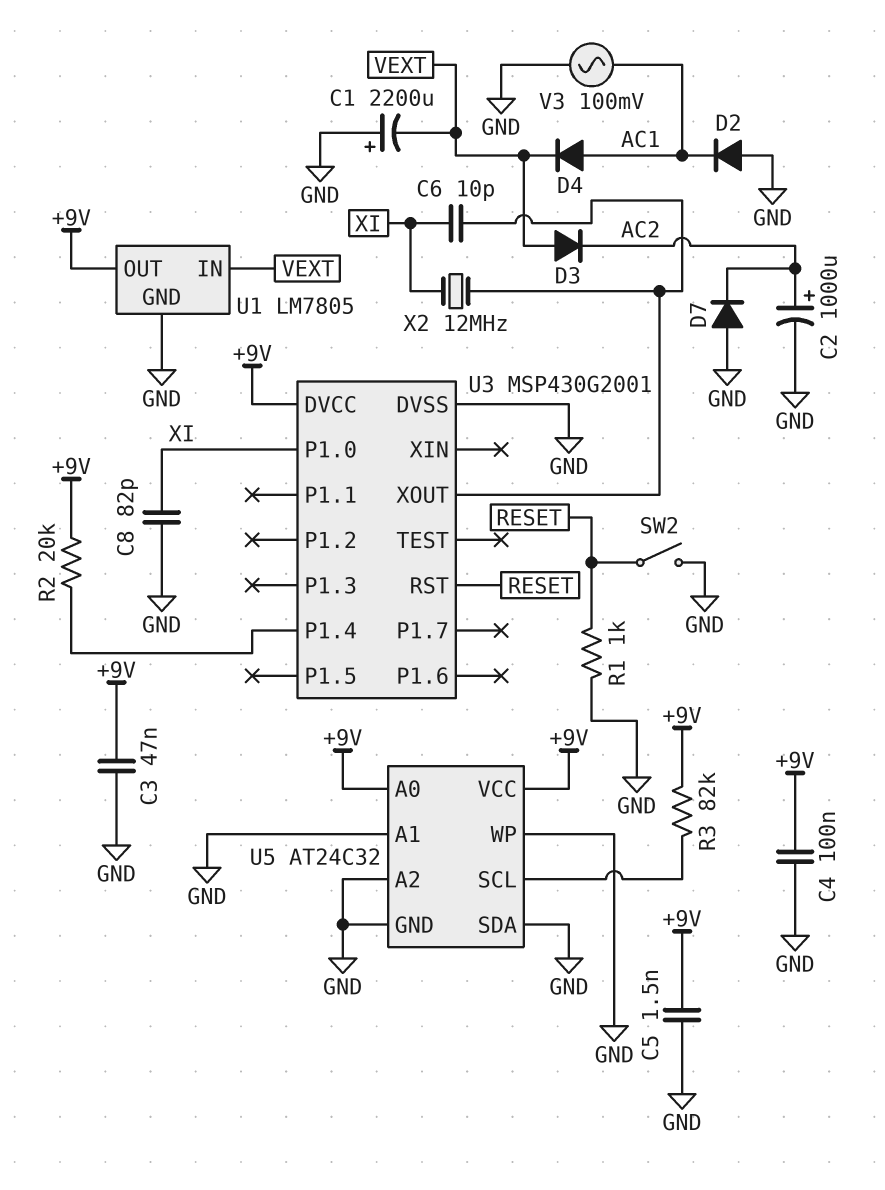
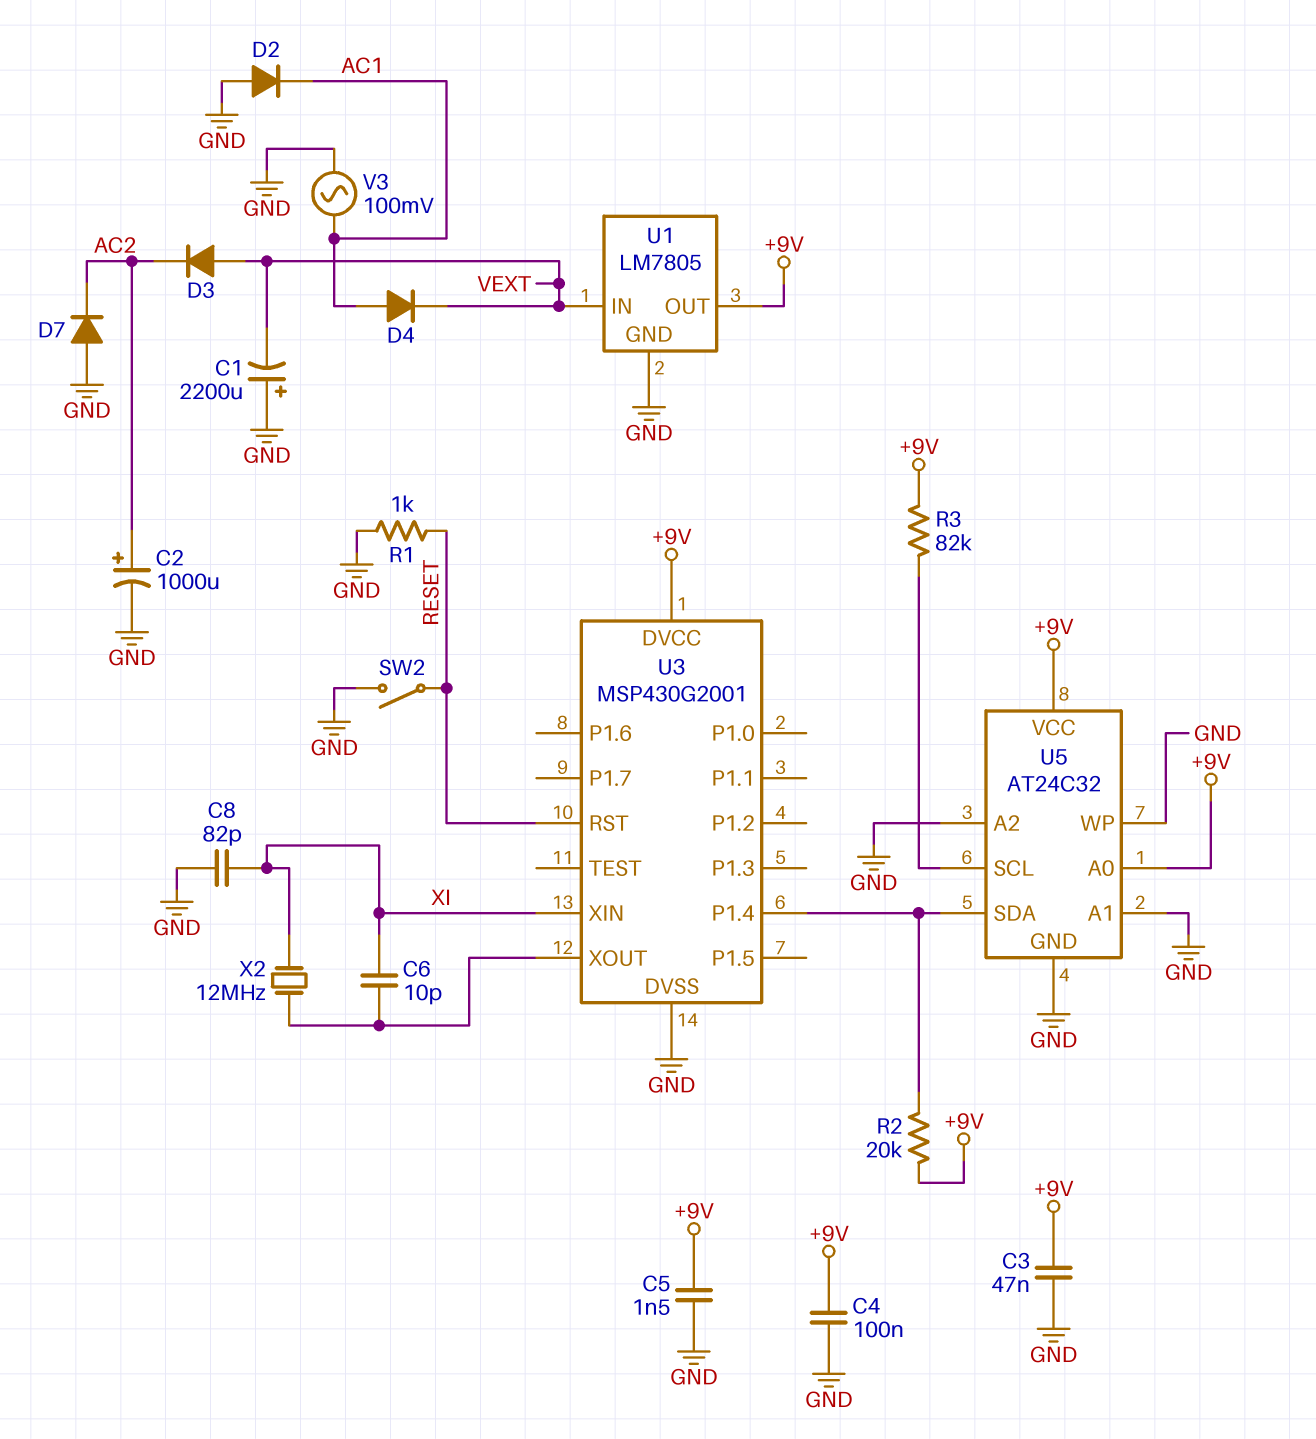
U3 pin P1.0: XI -> none
U3 pin XIN: none -> XI
U5 pin SDA: GND -> U3/P1.4

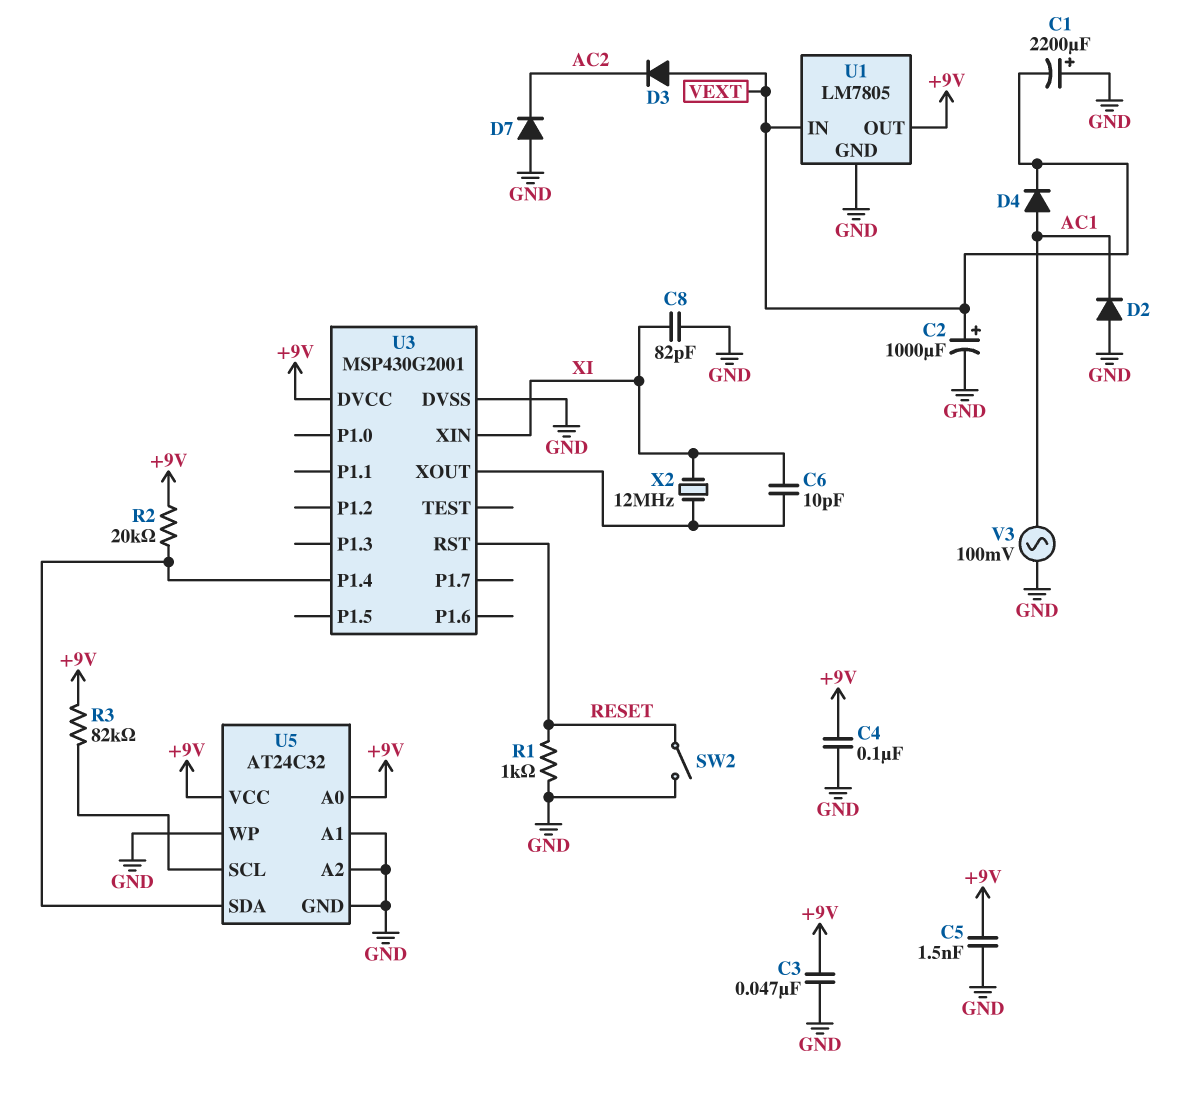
C2: 1000uF (plus AC2, minus GND) -> 1000uF (plus VEXT, minus GND)

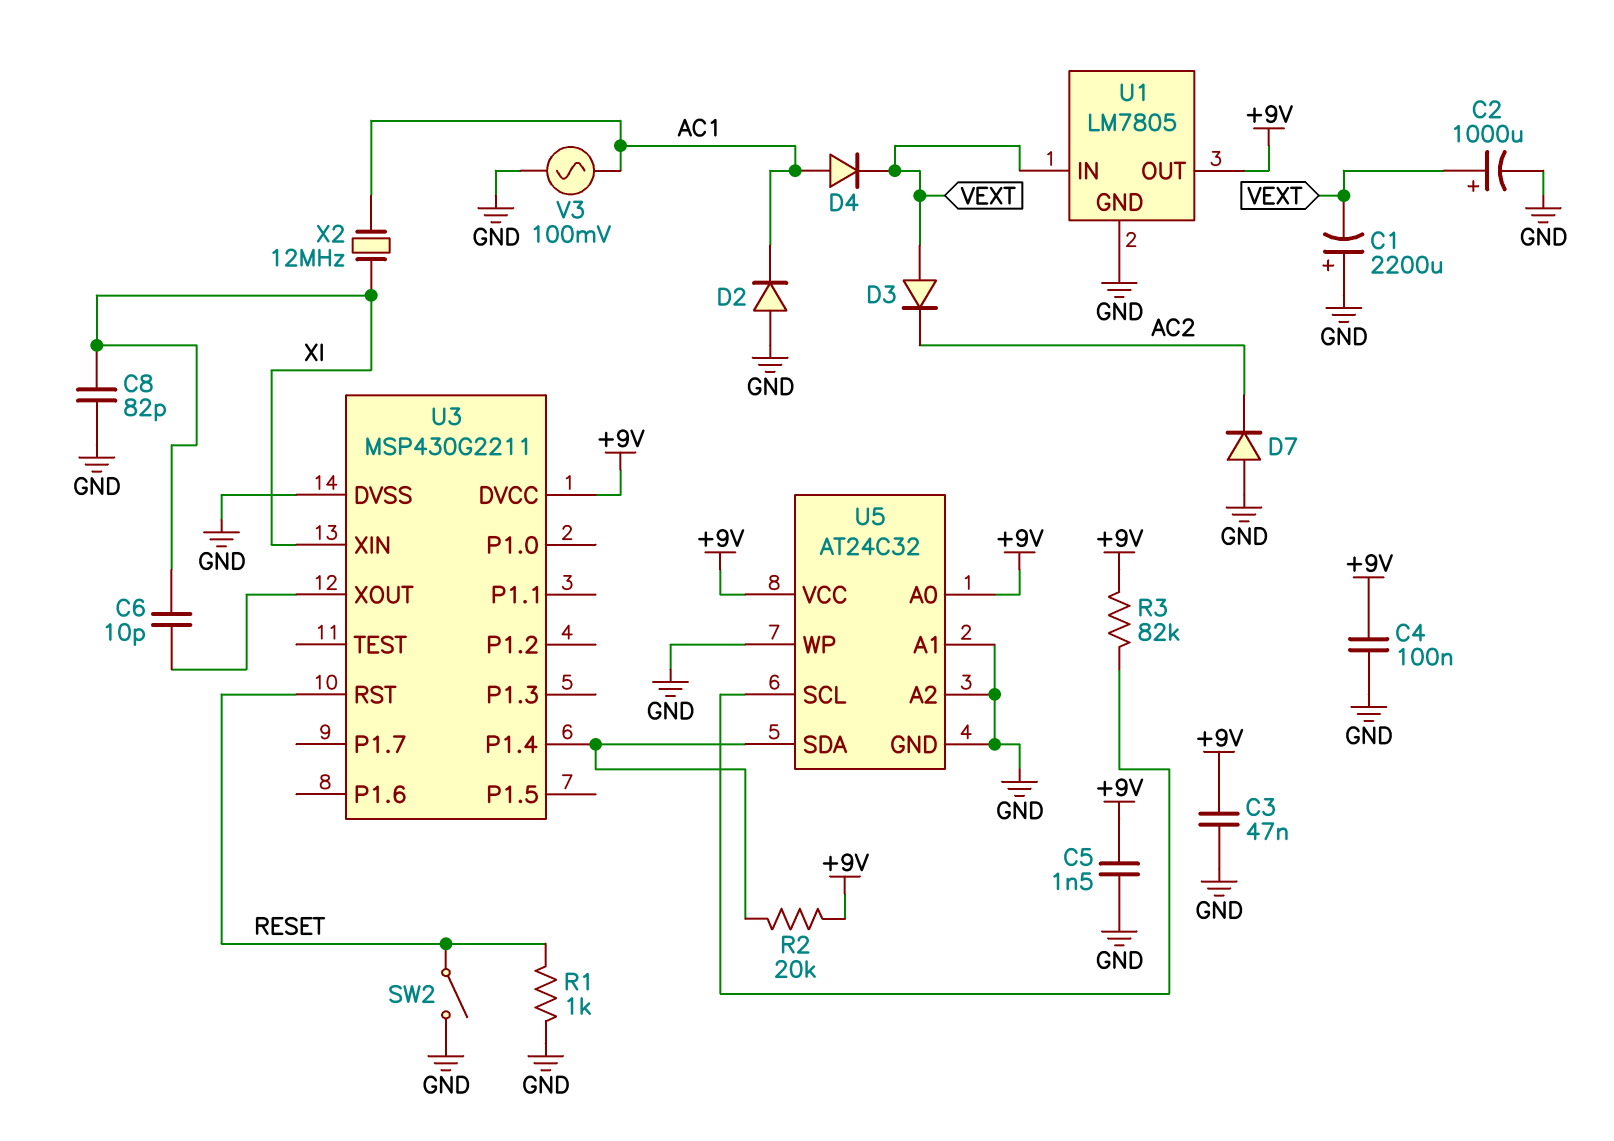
U3: MSP430G2001 -> MSP430G2211
X2: 12MHz (U3/XOUT, XI) -> 12MHz (AC1, XI)

